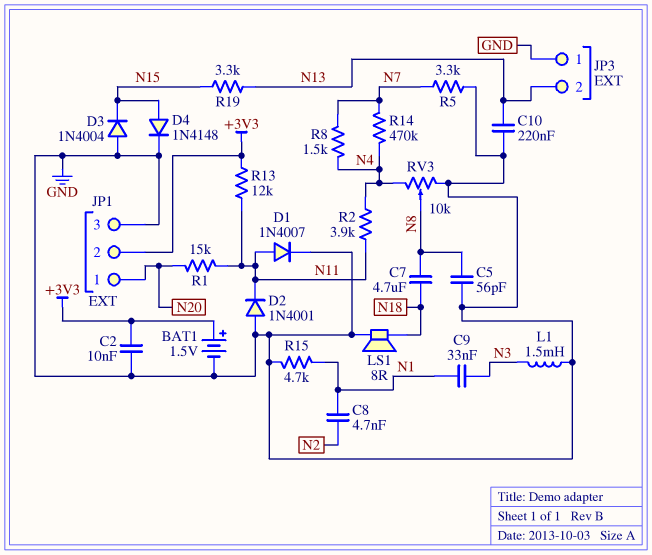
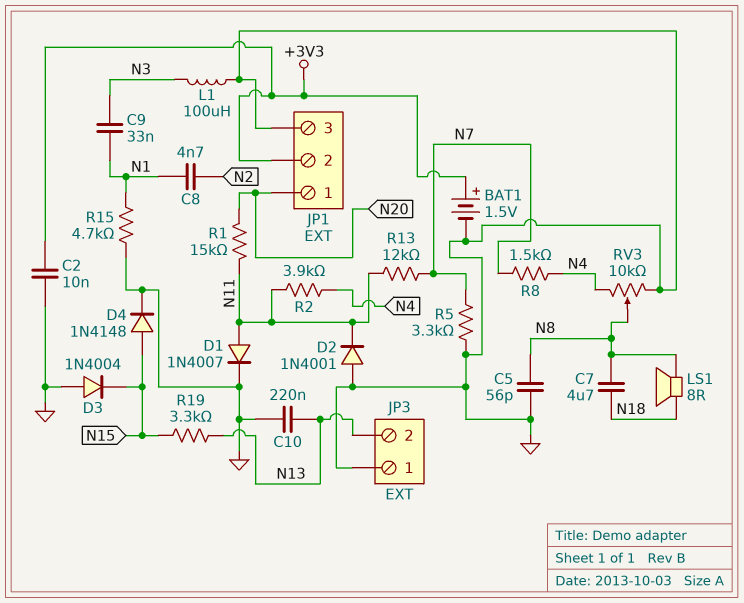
L1: 1.5mH (GND, N3) -> 100uH (GND, N3)
LS1: speaker 8R (GND, N18) -> speaker 8R (N8, N18)
R13: 12k (+3V3, N11) -> 12k (N7, N11)
R14: 470k (N4, N7) -> none

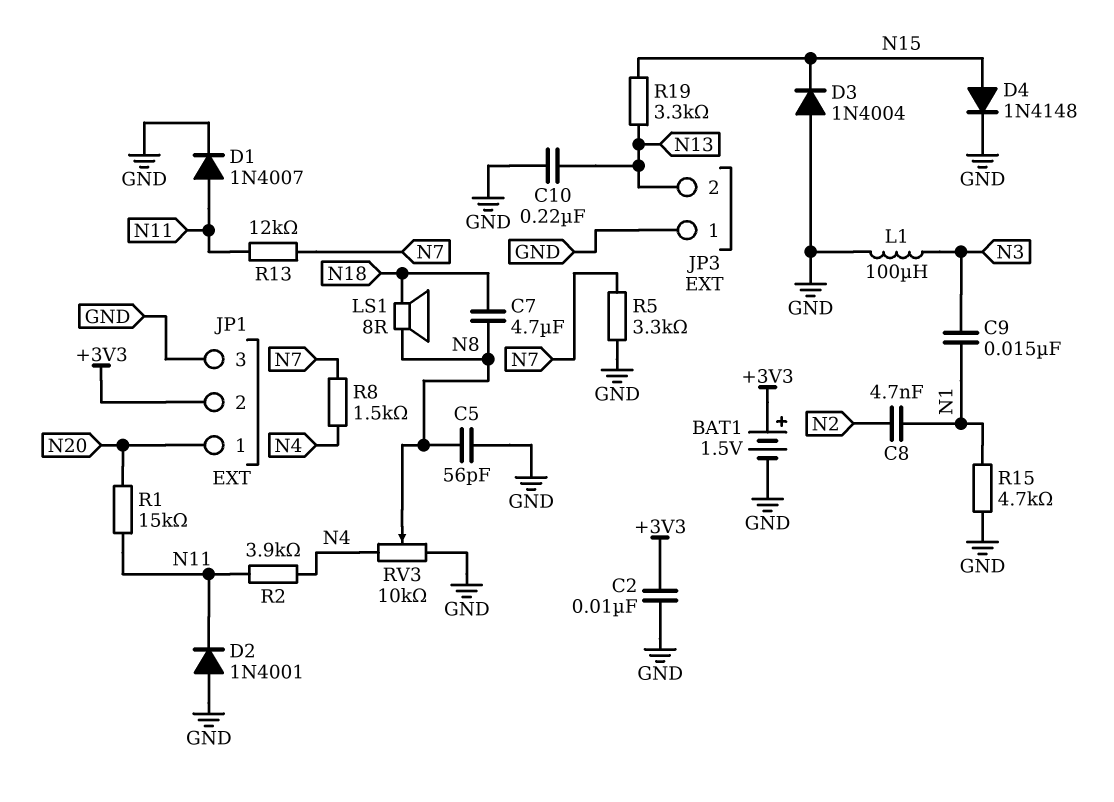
C9: 33nF (N1, N3) -> 15nF (N1, N3)

